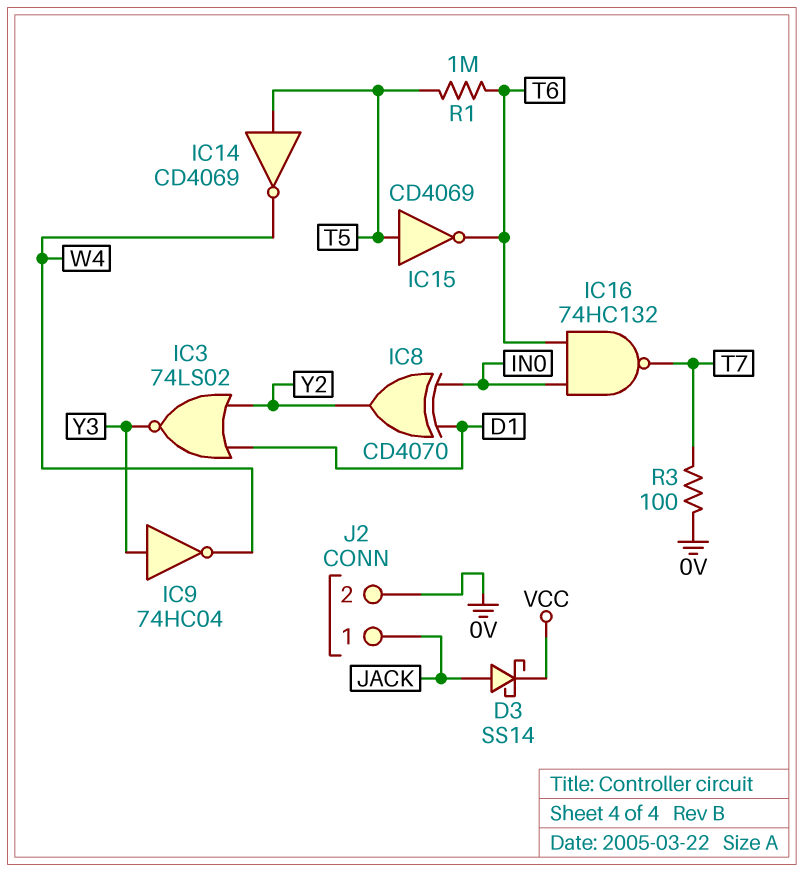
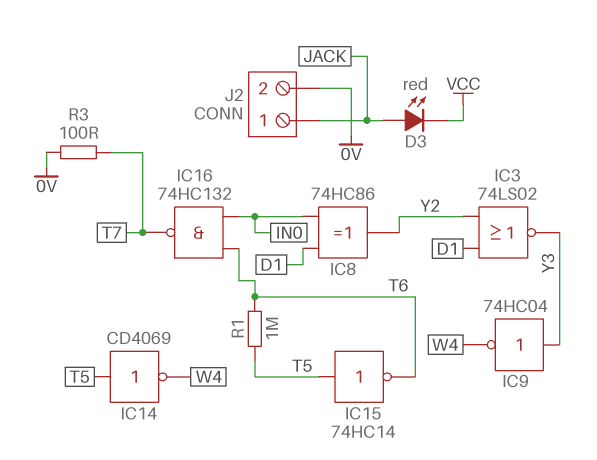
D3: schottky SS14 (A JACK, K VCC) -> LED red (A JACK, K VCC)
IC8: XOR CD4070 (in D1, in IN0, out Y2) -> XOR 74HC86 (in D1, in IN0, out Y2)
IC15: NOT CD4069 (in T5, out T6) -> NOT 74HC14 (in T5, out T6)

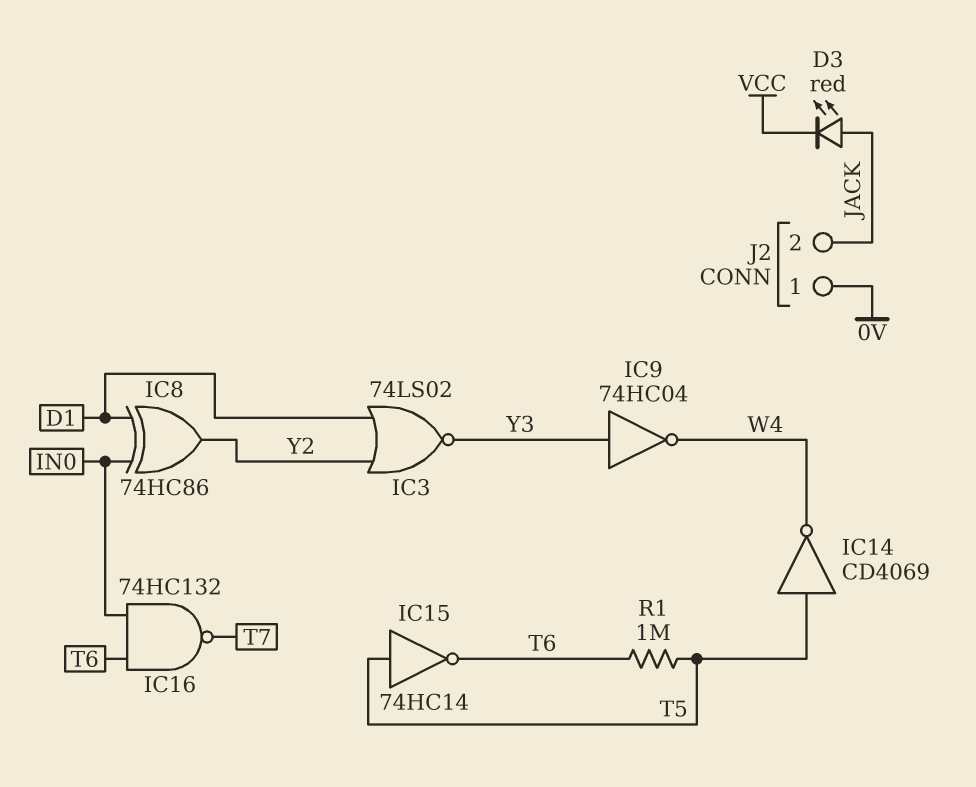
J2 pin 1: JACK -> 0V
J2 pin 2: 0V -> JACK
R3: 100 (0V, T7) -> none

